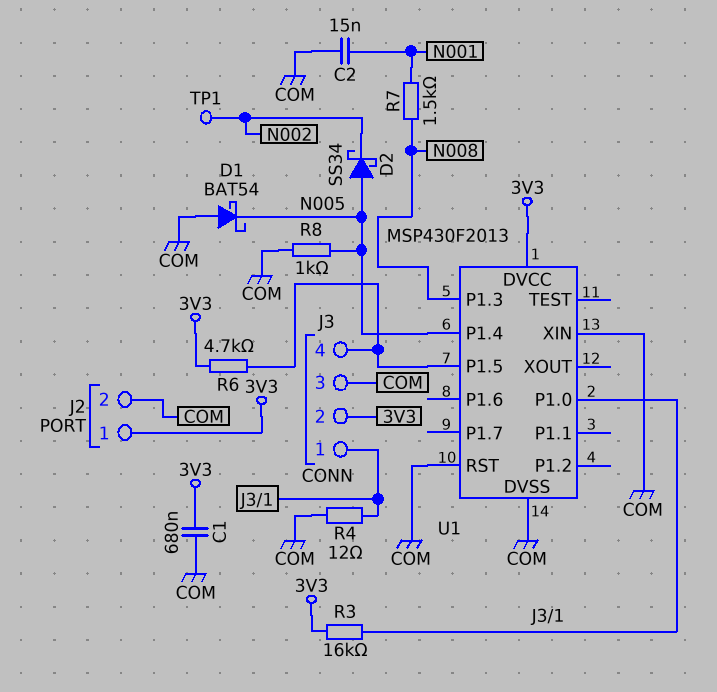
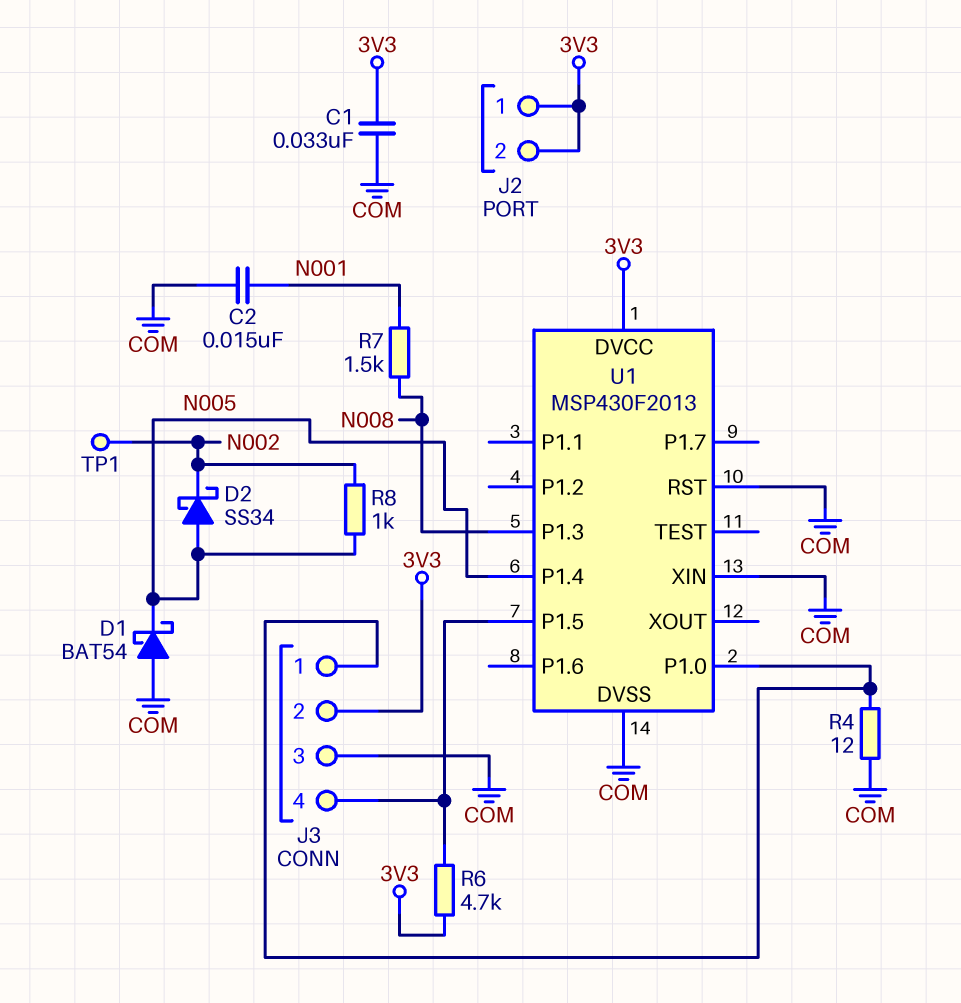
C1: 680nF (3V3, COM) -> 33nF (3V3, COM)
J2 pin 2: COM -> 3V3
R3: 16k (3V3, J3/1) -> none
R8: 1k (COM, N005) -> 1k (N002, N005)

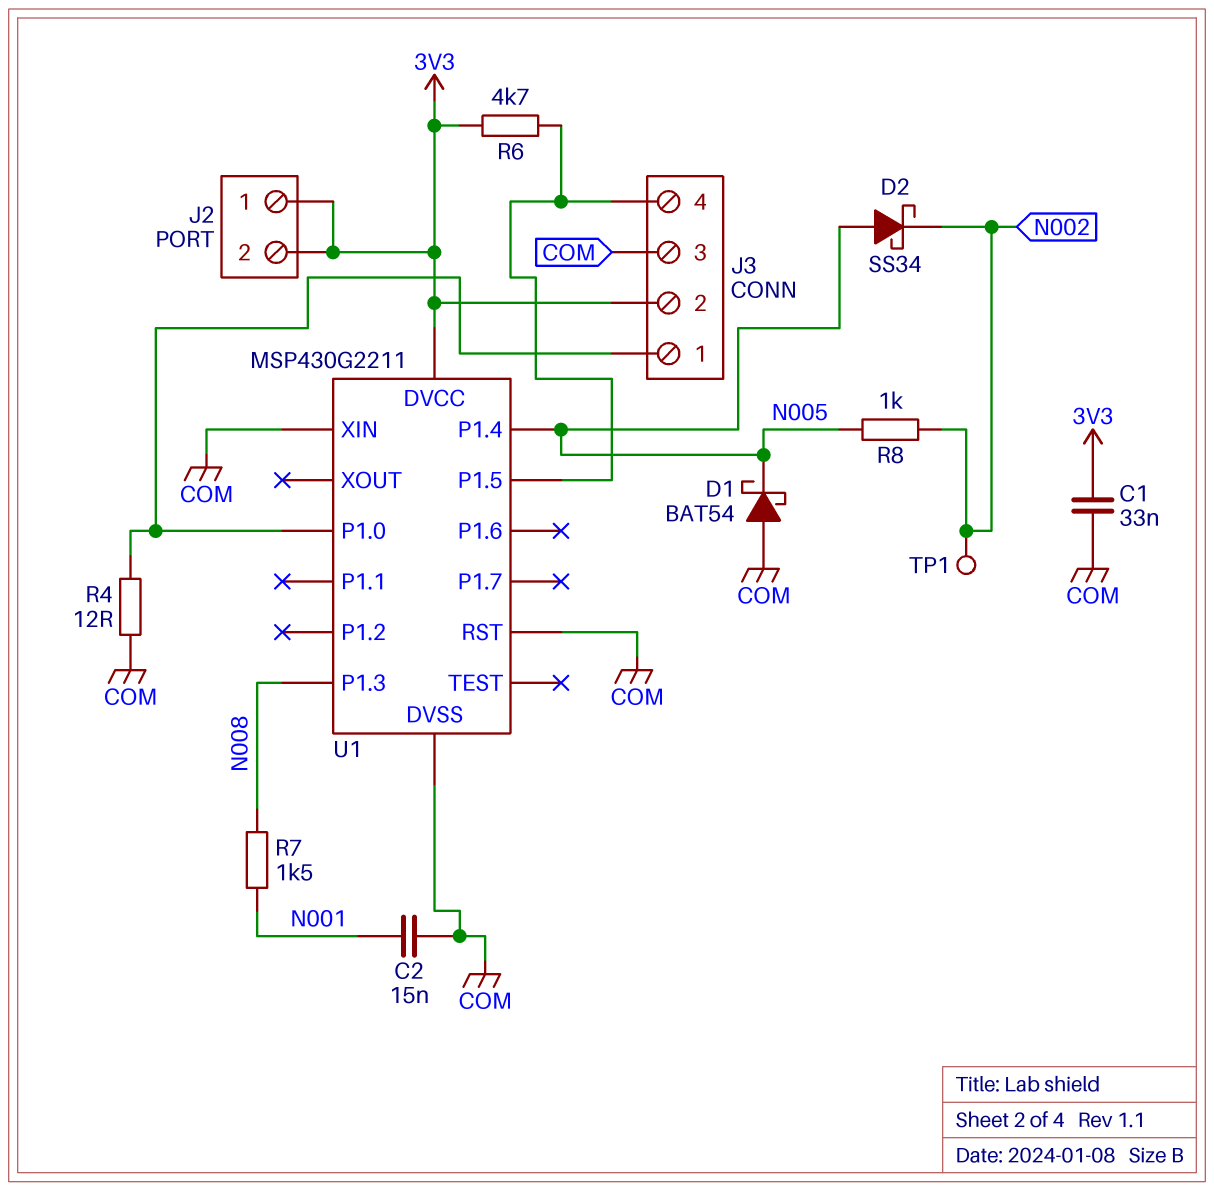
U1: MSP430F2013 -> MSP430G2211

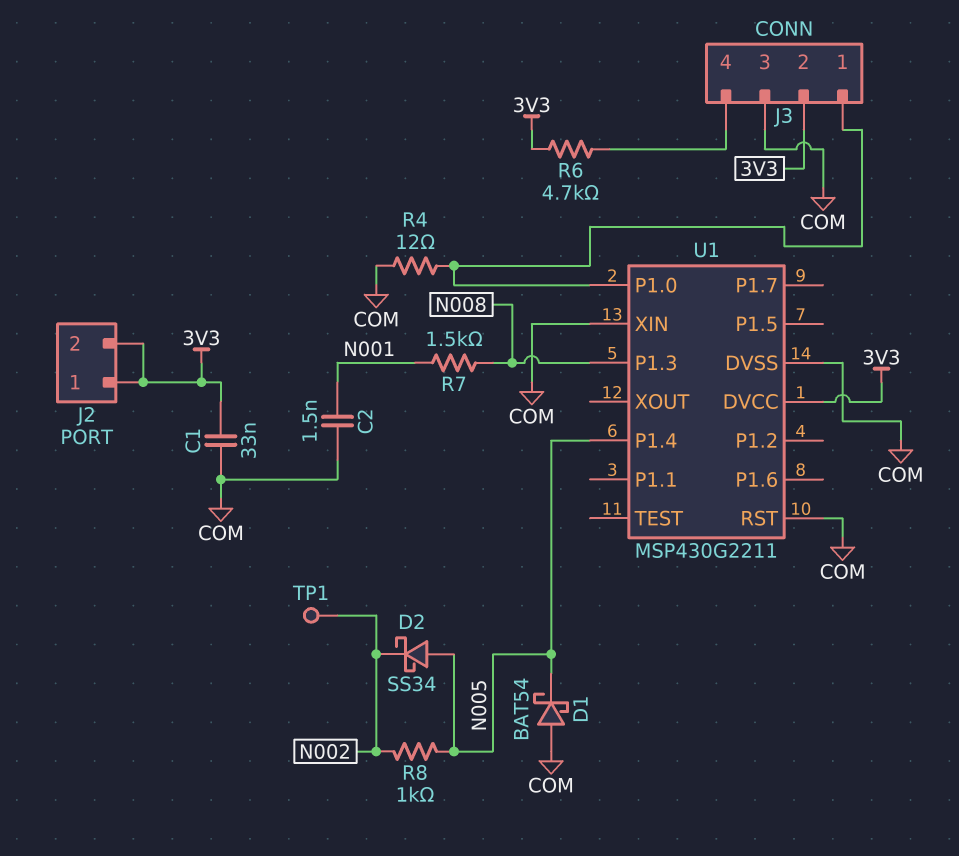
C2: 15nF (COM, N001) -> 1.5nF (COM, N001)
U1 pin P1.5: J3/4 -> none

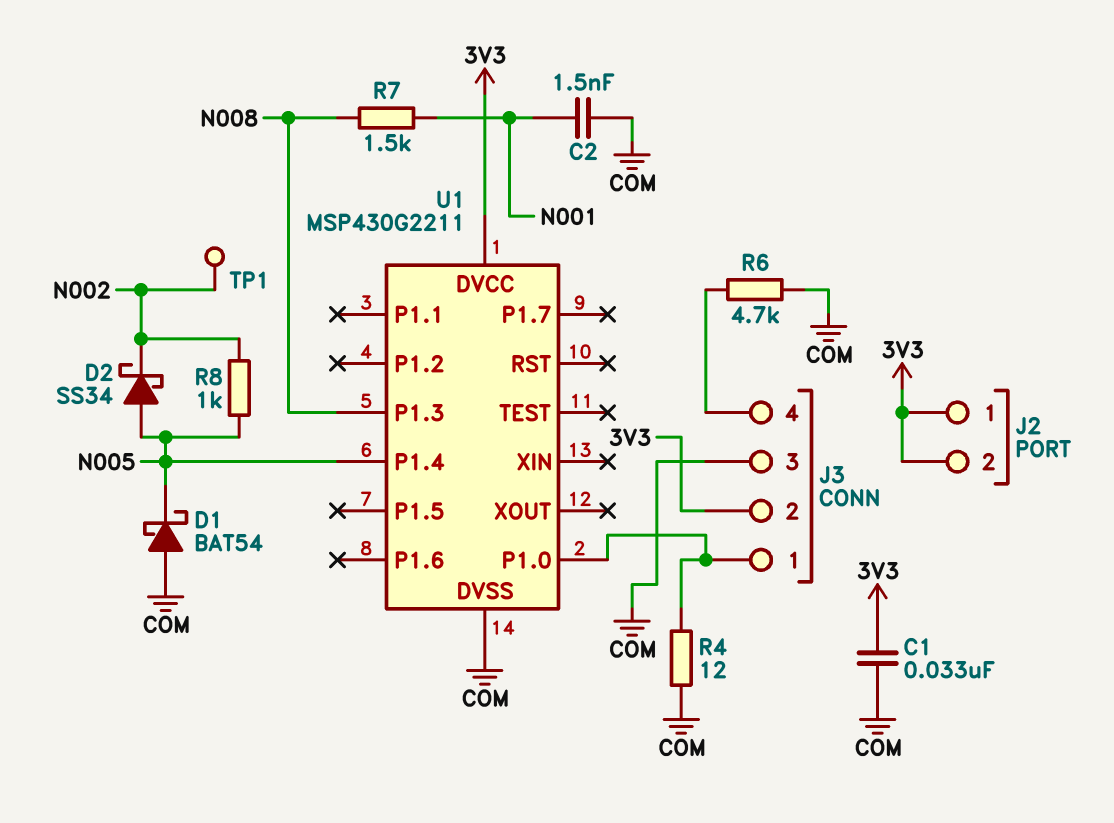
R6: 4.7k (3V3, J3/4) -> 4.7k (COM, J3/4)
U1 pin RST: COM -> none
U1 pin XIN: COM -> none

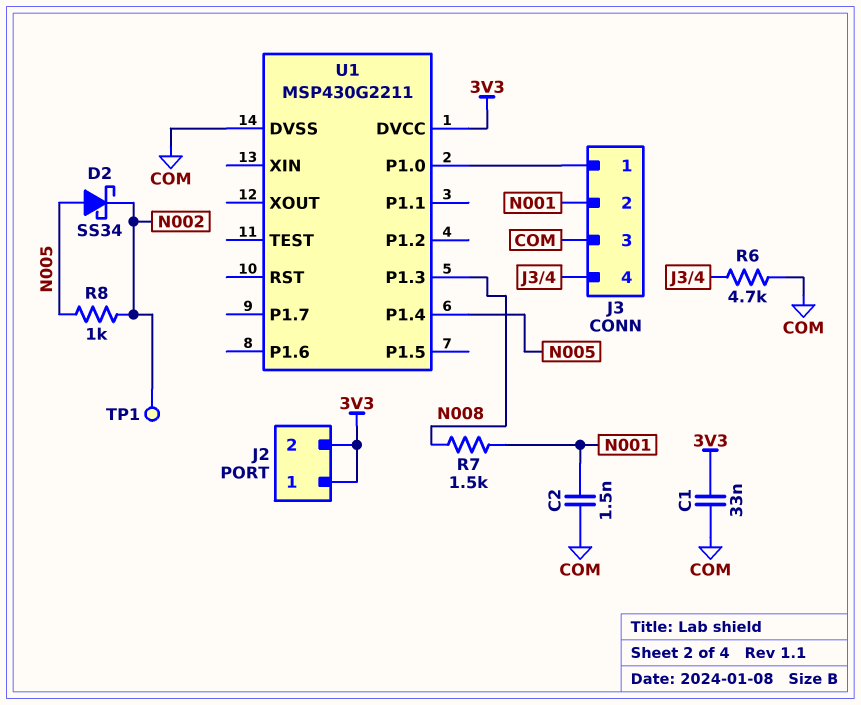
D1: schottky BAT54 (A COM, K N005) -> none
J3 pin 2: 3V3 -> N001
R4: 12 (COM, J3/1) -> none

